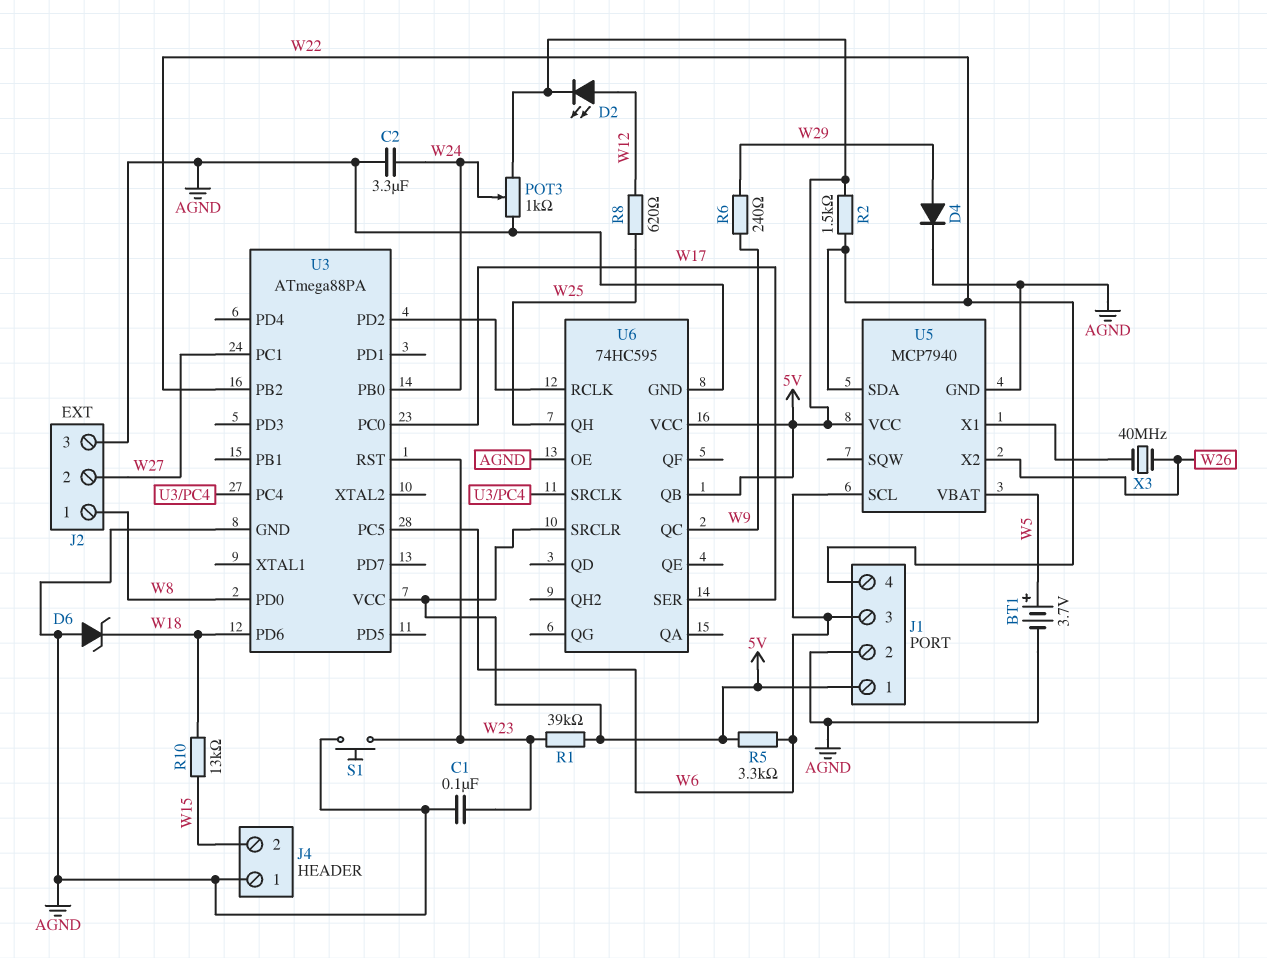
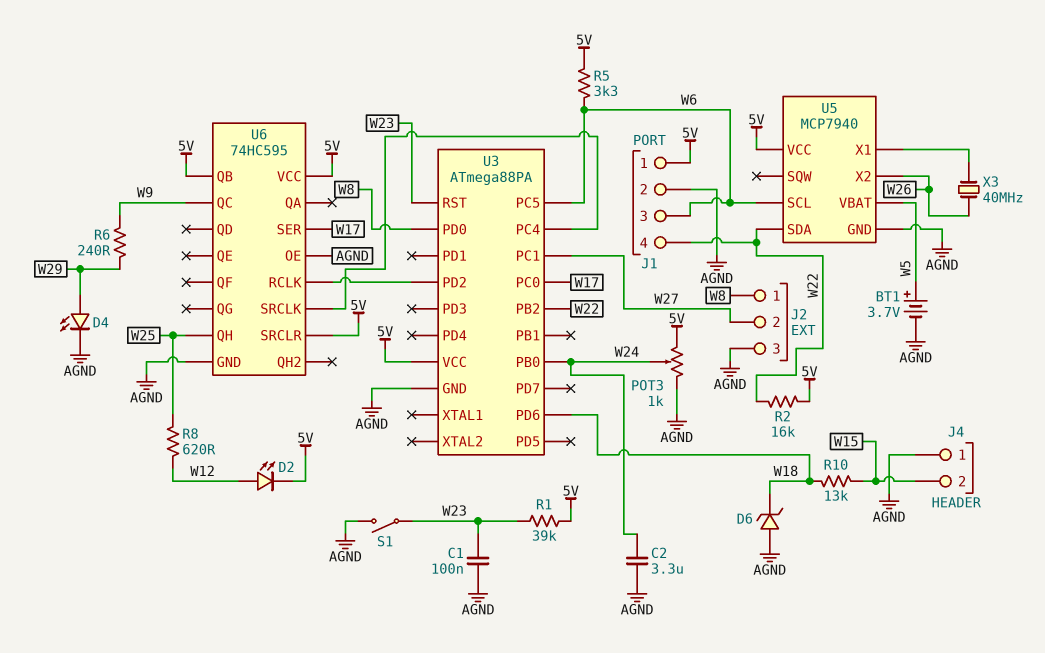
D4: diode (A W29, K AGND) -> LED (A W29, K AGND)
R2: 1.5k (5V, W22) -> 16k (5V, W22)
S1: button (AGND, W23) -> switch (AGND, W23)

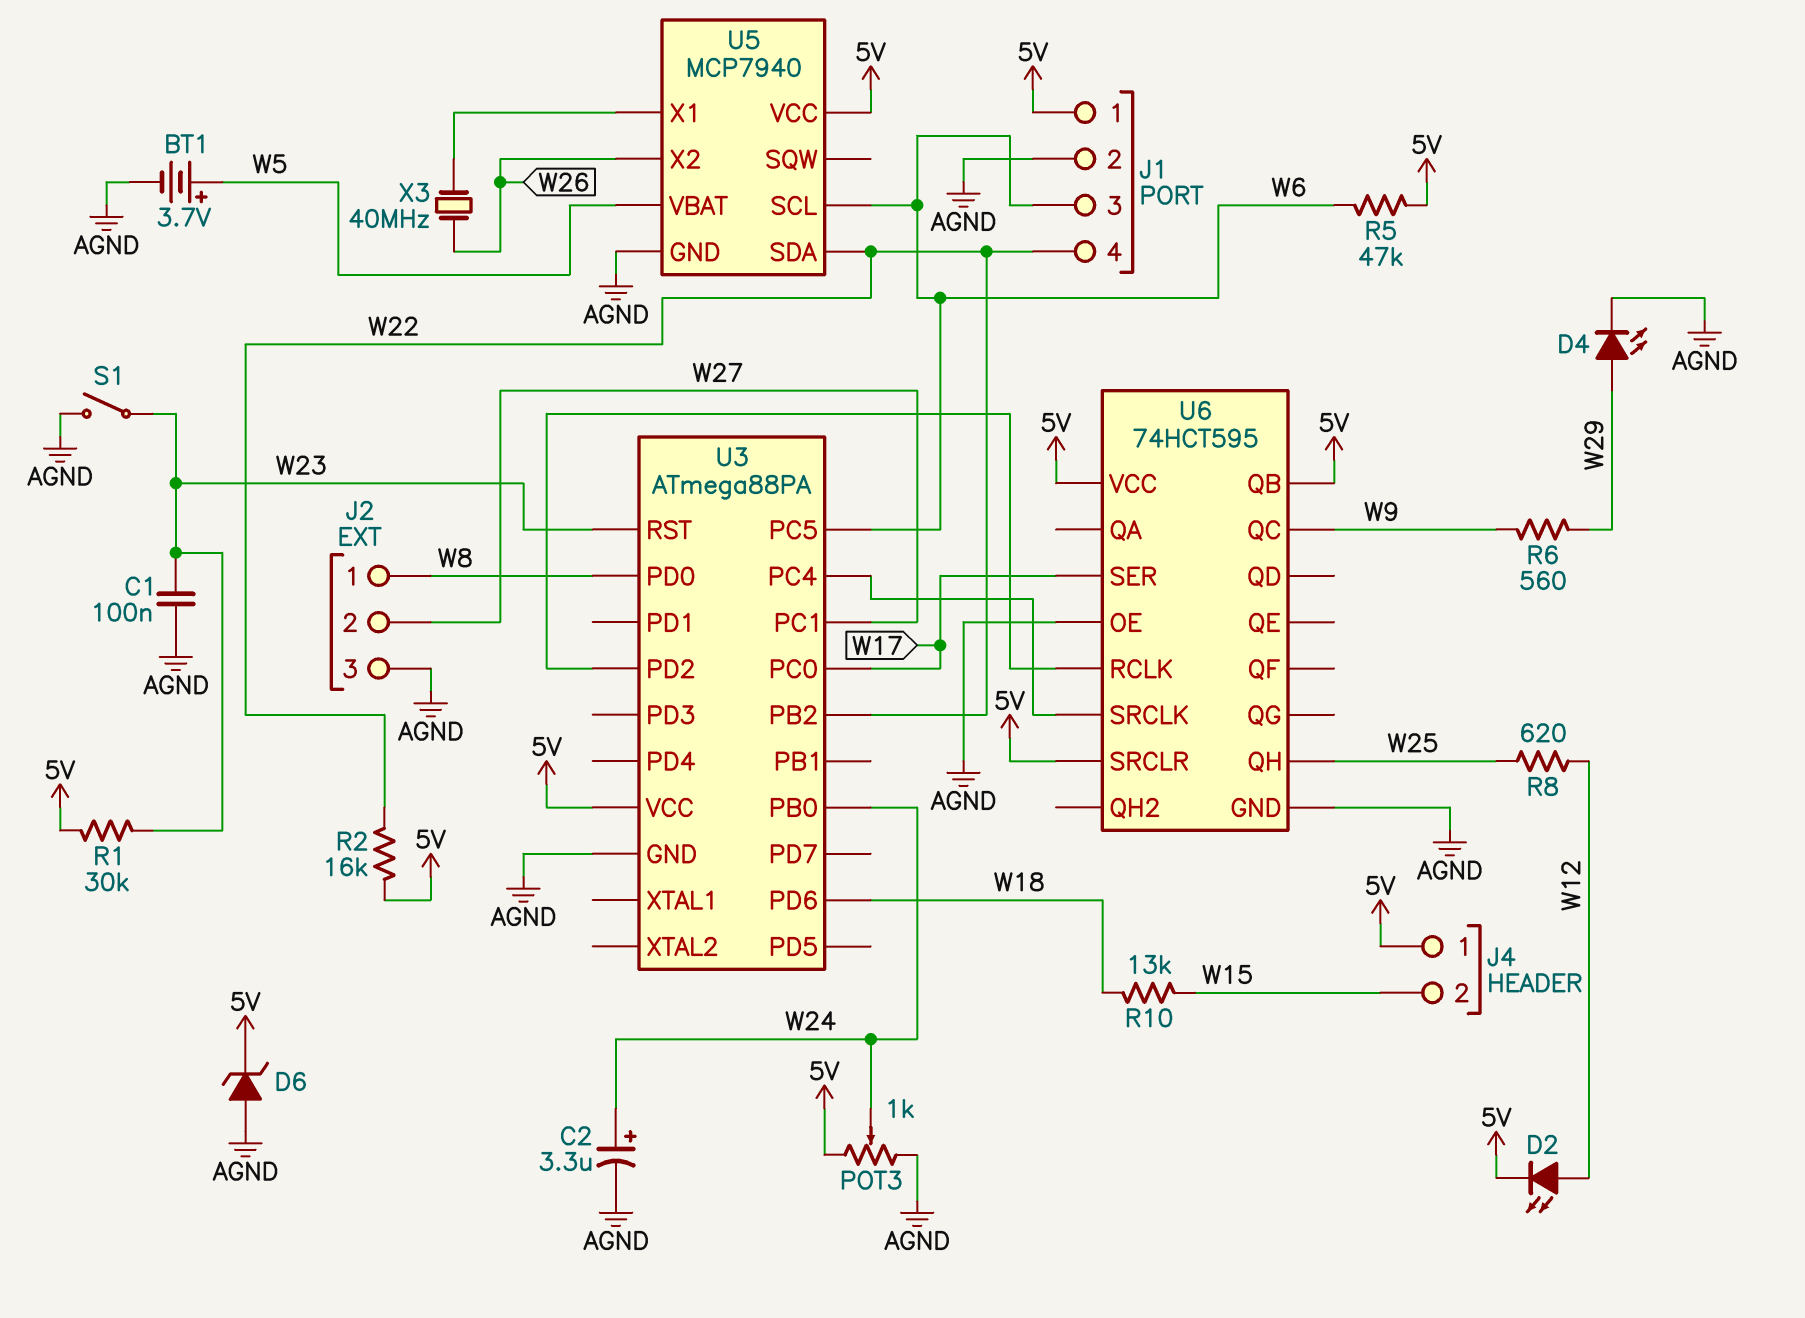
C2: 3.3uF (AGND, W24) -> 3.3uF (plus W24, minus AGND)
D6: zener (A AGND, K W18) -> zener (A AGND, K 5V)
J4 pin 1: AGND -> 5V
R1: 39k (5V, W23) -> 30k (5V, W23)
R5: 3.3k (5V, W6) -> 47k (5V, W6)
R6: 240 (W9, W29) -> 560 (W9, W29)
U6: 74HC595 -> 74HCT595

